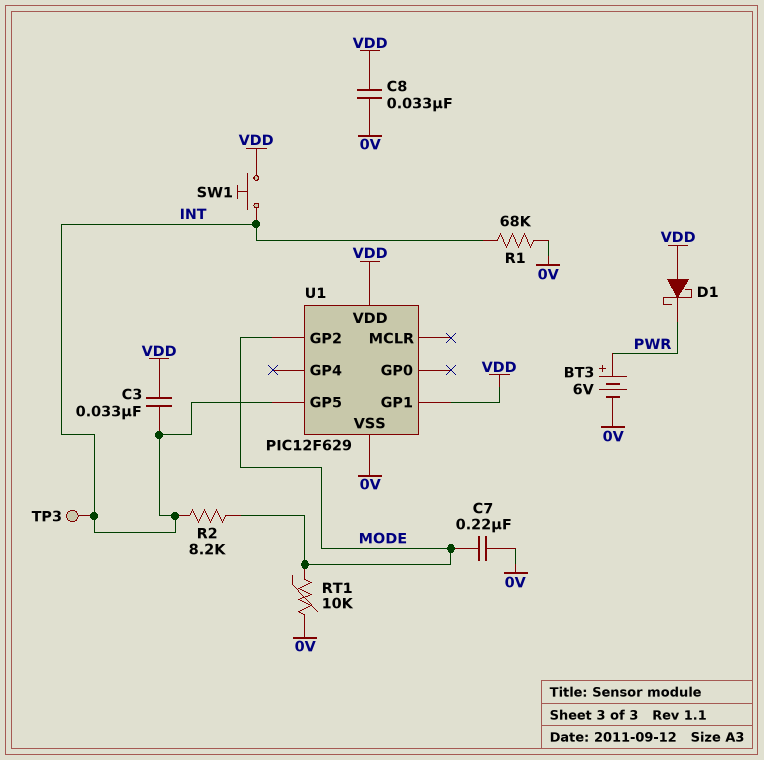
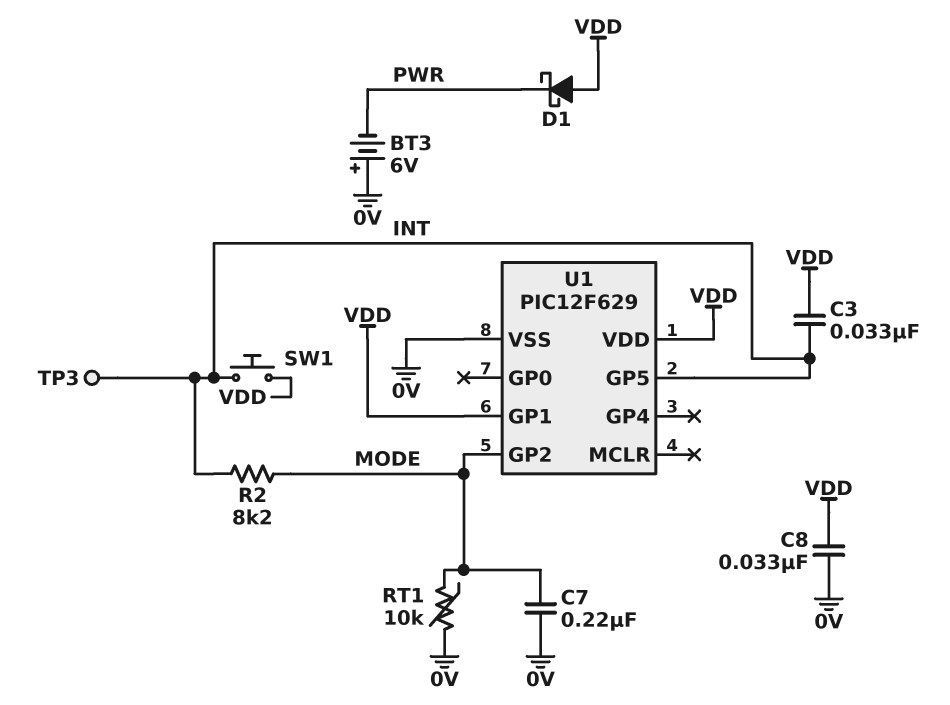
BT3: 6V (plus PWR, minus 0V) -> 6V (plus 0V, minus PWR)
R1: 68k (0V, INT) -> none

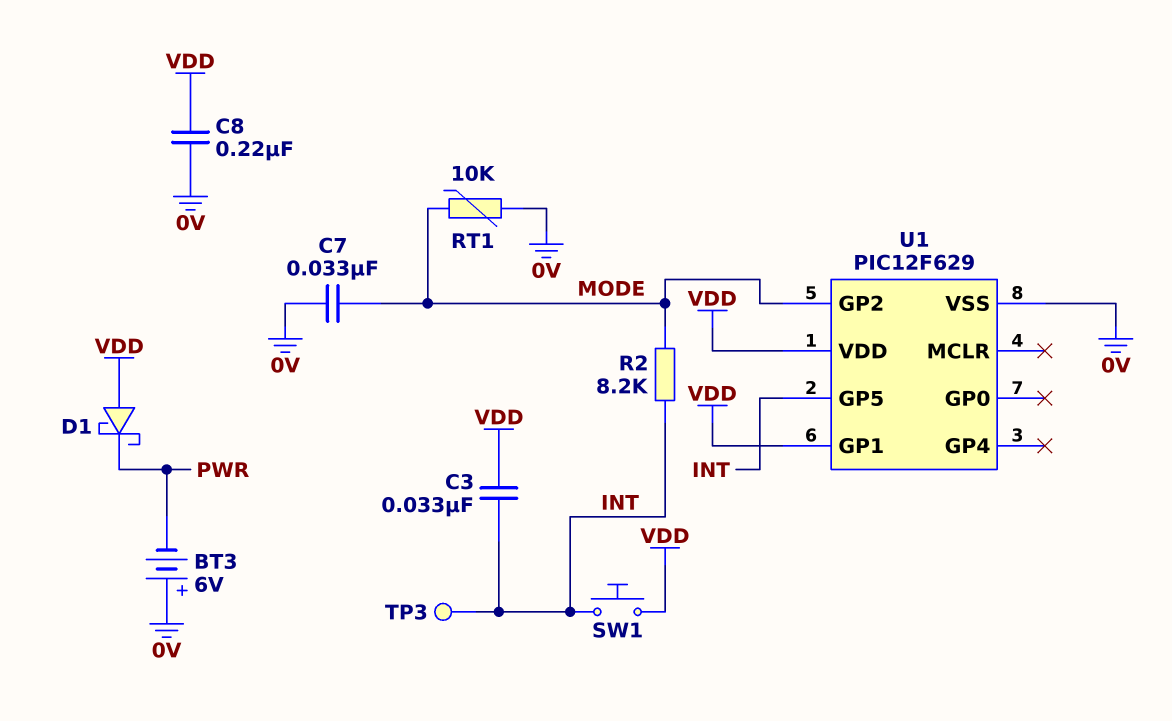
C7: 220nF (0V, MODE) -> 33nF (0V, MODE)
C8: 33nF (0V, VDD) -> 220nF (0V, VDD)

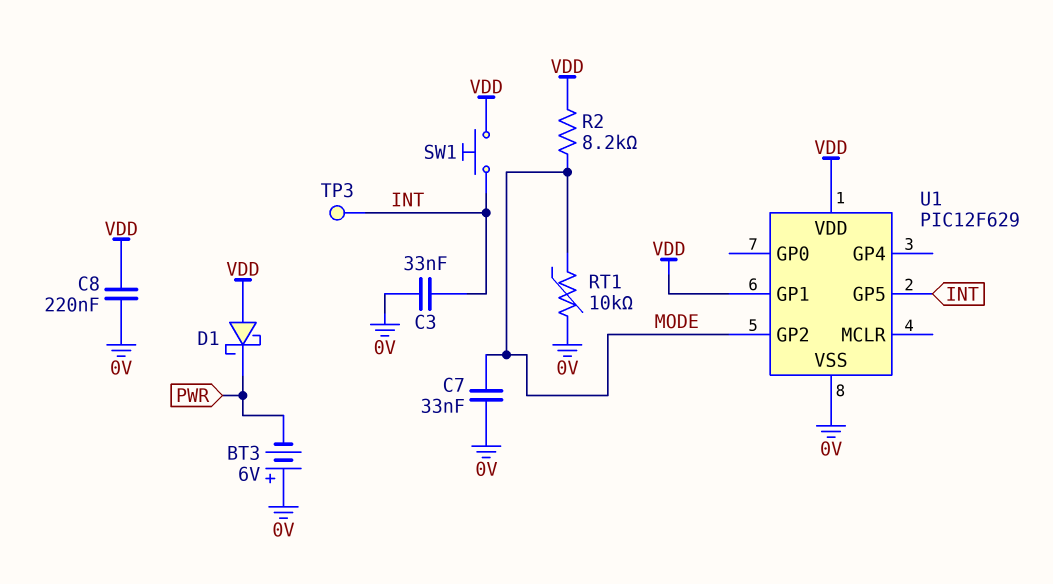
C3: 33nF (INT, VDD) -> 33nF (0V, INT)
R2: 8.2k (INT, MODE) -> 8.2k (MODE, VDD)

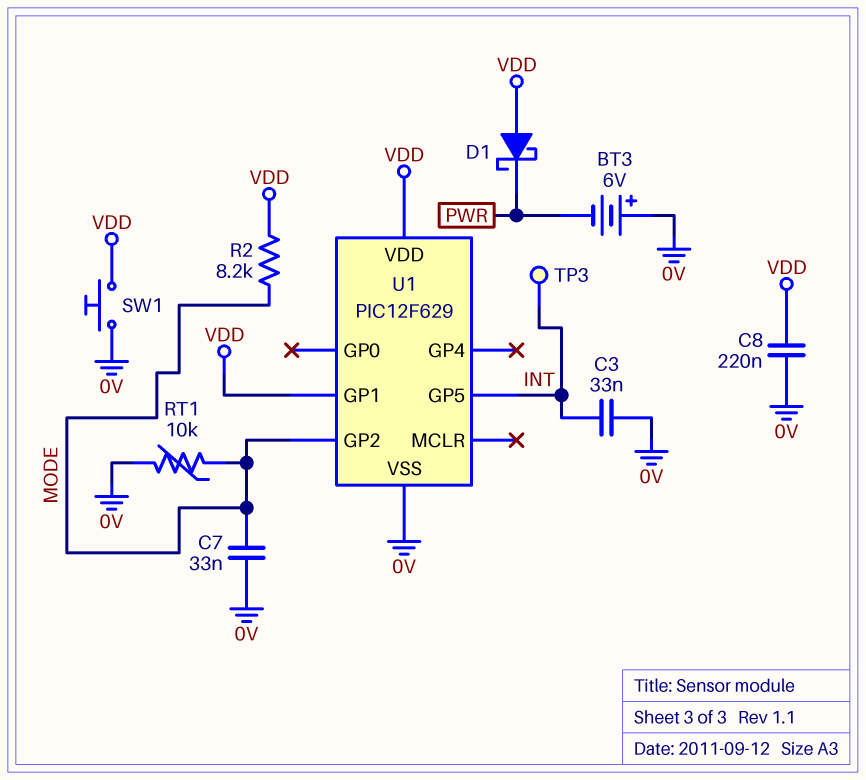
SW1: button (INT, VDD) -> button (0V, VDD)

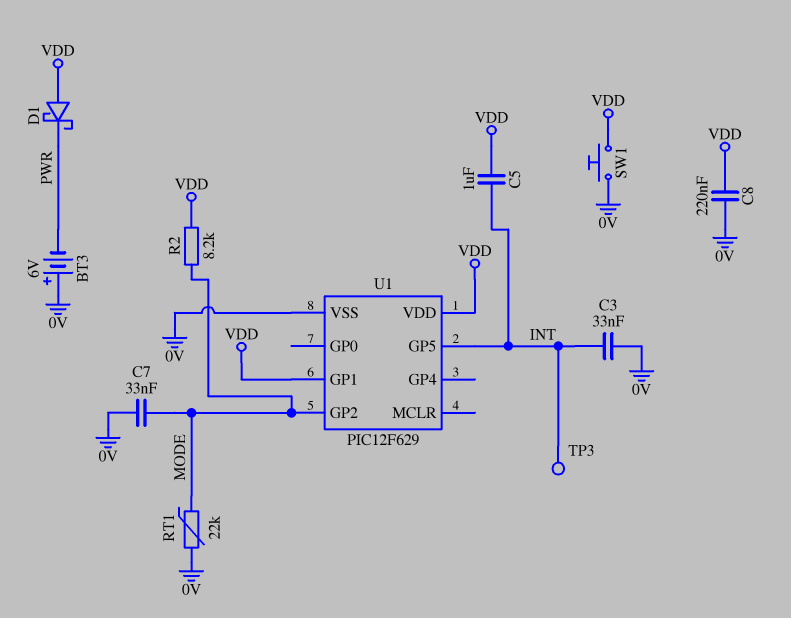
C5: none -> 1uF (INT, VDD)
RT1: 10k (0V, MODE) -> 22k (0V, MODE)

